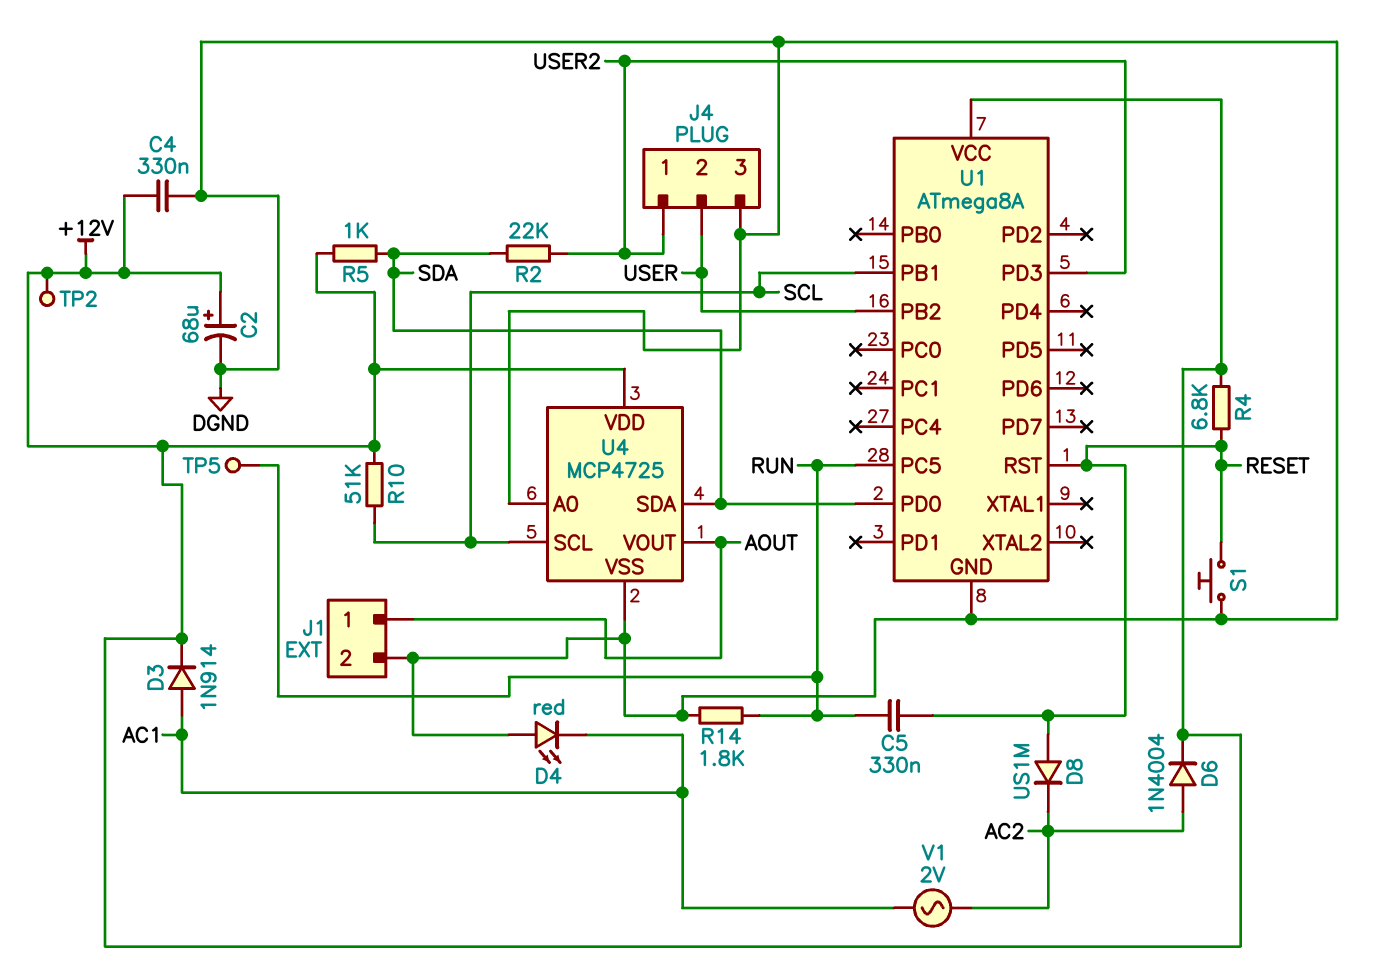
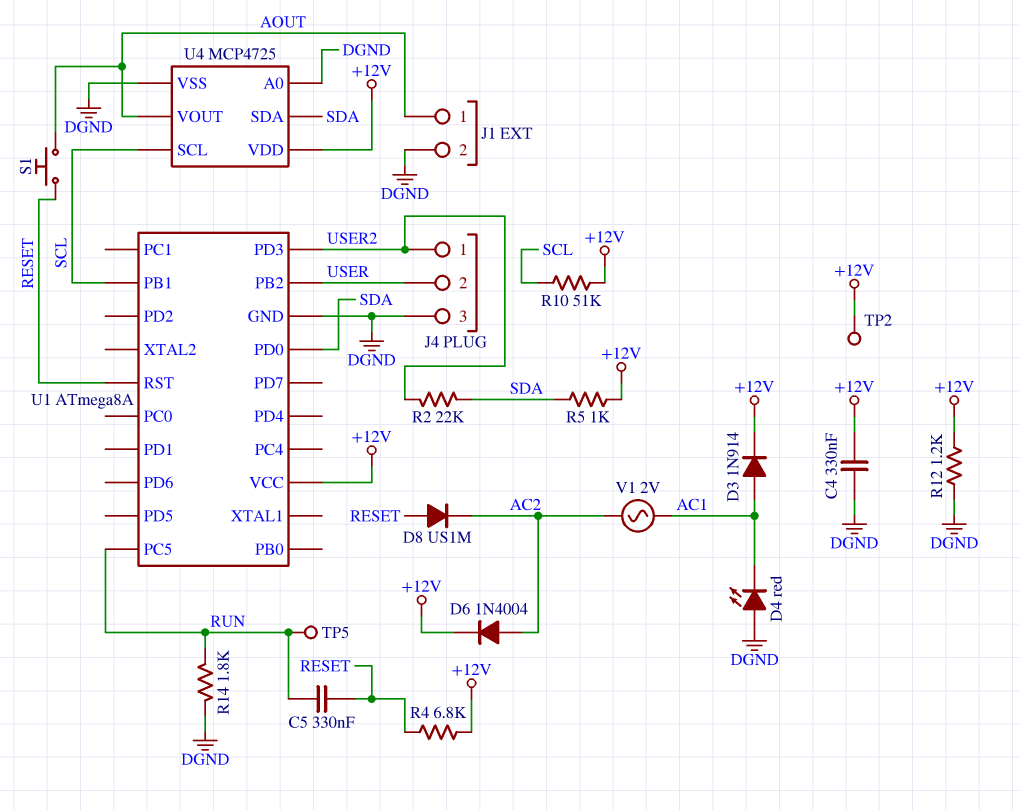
C2: 68uF (plus +12V, minus DGND) -> none
R12: none -> 1.2k (+12V, DGND)
S1: button (DGND, RESET) -> button (AOUT, RESET)

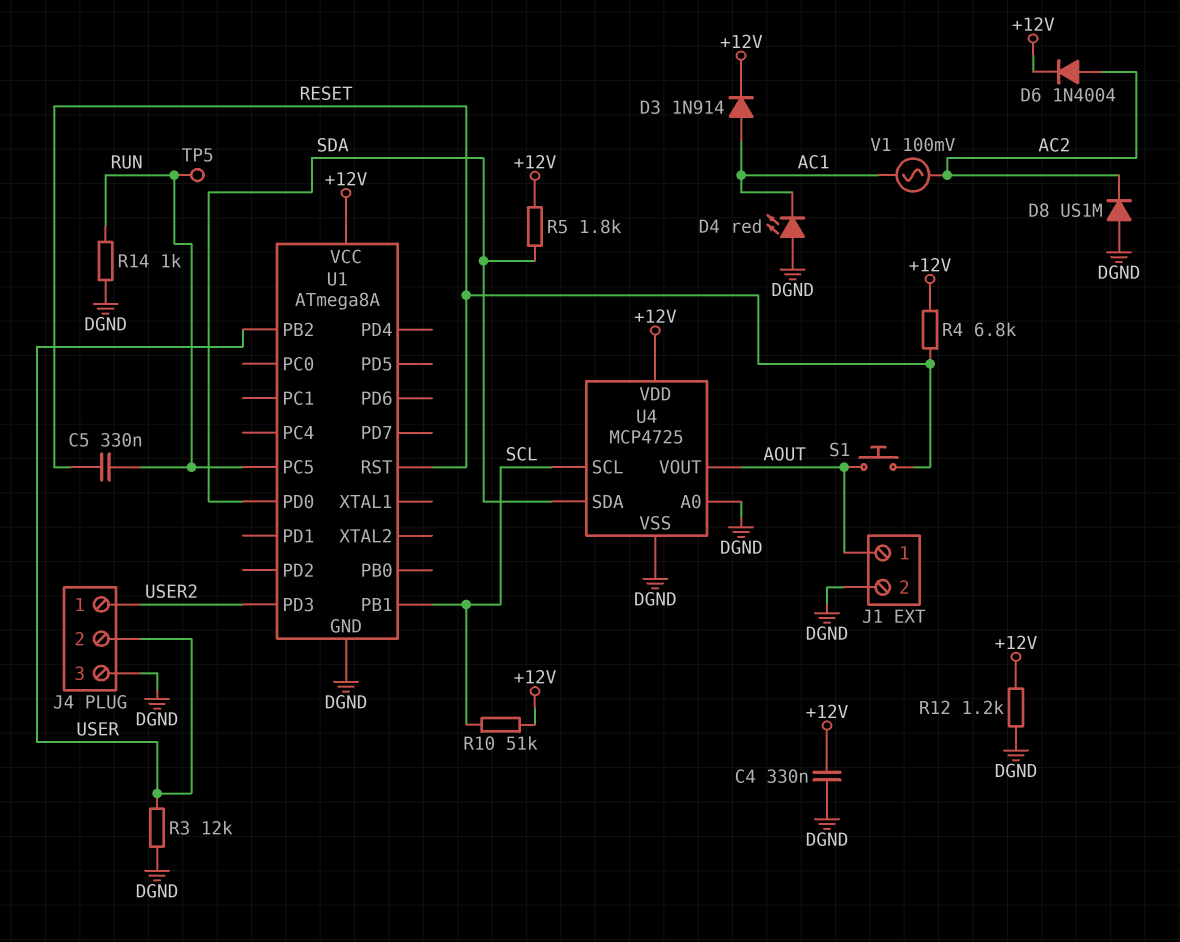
D8: diode US1M (A RESET, K AC2) -> diode US1M (A DGND, K AC2)
R2: 22k (SDA, USER2) -> none
R3: none -> 12k (DGND, USER)
R5: 1k (+12V, SDA) -> 1.8k (+12V, SDA)
R14: 1.8k (DGND, RUN) -> 1k (DGND, RUN)
TP2: test point (+12V) -> none
V1: AC 2V (AC1, AC2) -> AC 100mV (AC1, AC2)

